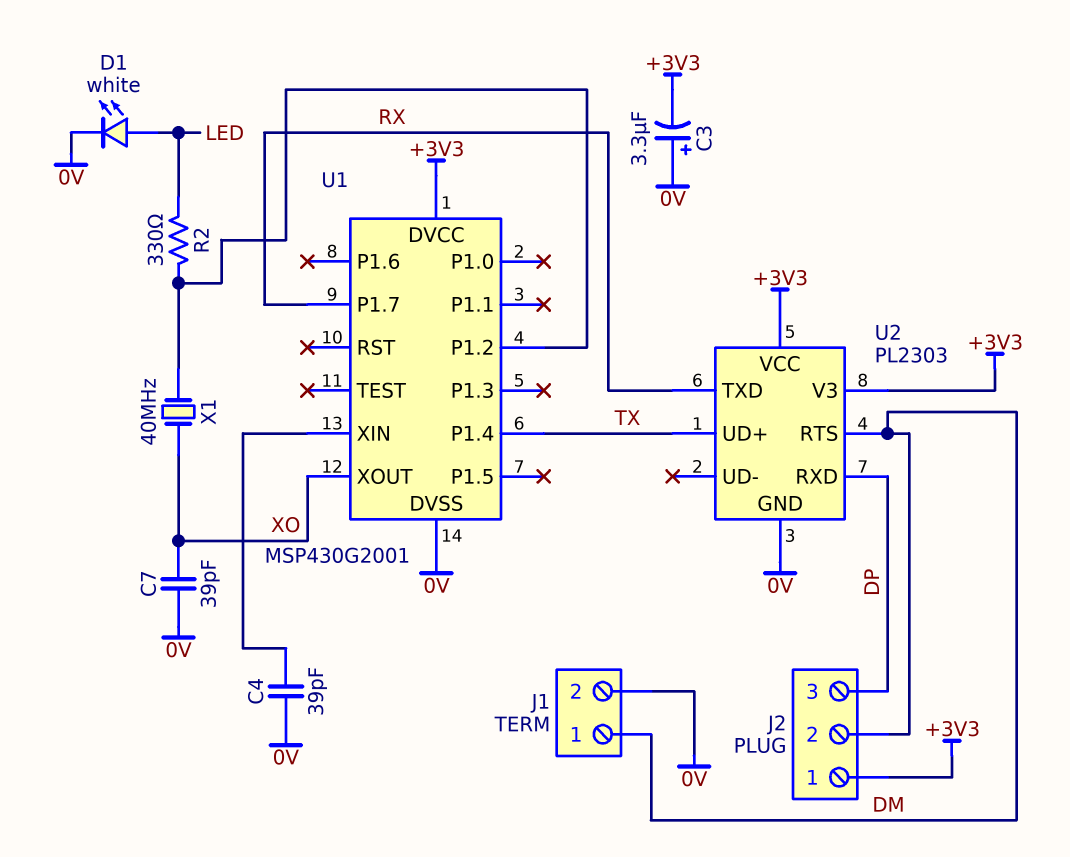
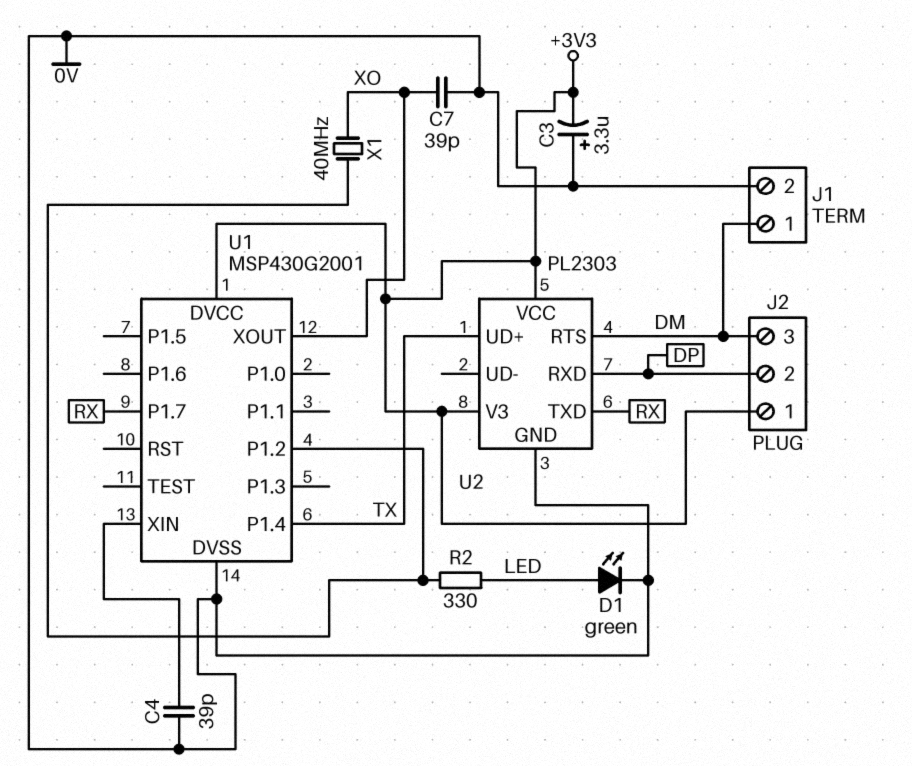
D1: LED white (A LED, K 0V) -> LED green (A LED, K 0V)
J2 pin 2: DM -> DP
J2 pin 3: DP -> DM

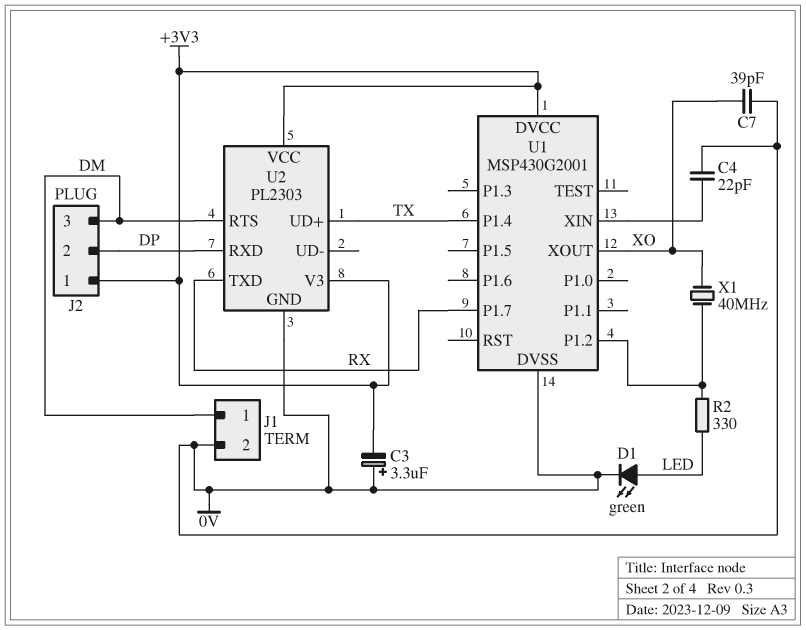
C4: 39pF (0V, U1/XIN) -> 22pF (0V, U1/XIN)

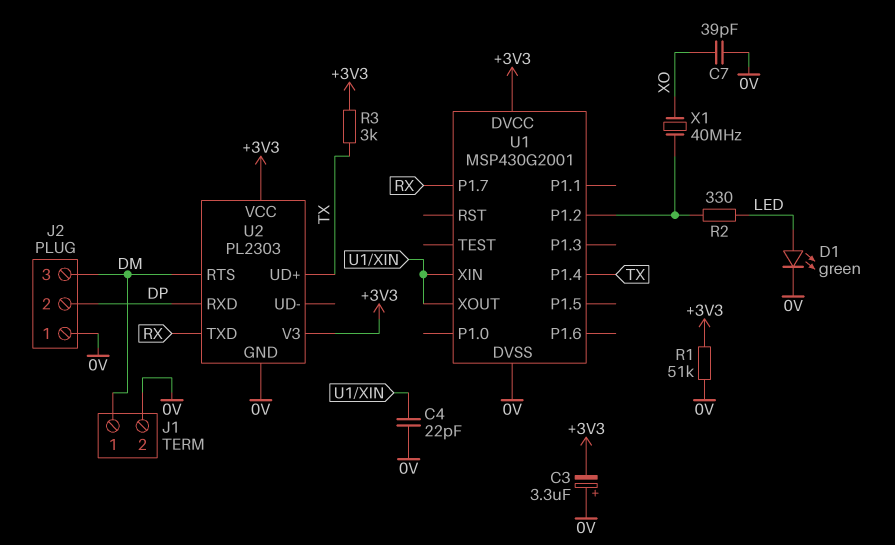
J2 pin 1: +3V3 -> 0V
R1: none -> 51k (+3V3, 0V)
R3: none -> 3k (+3V3, TX)
U1 pin XOUT: XO -> U1/XIN

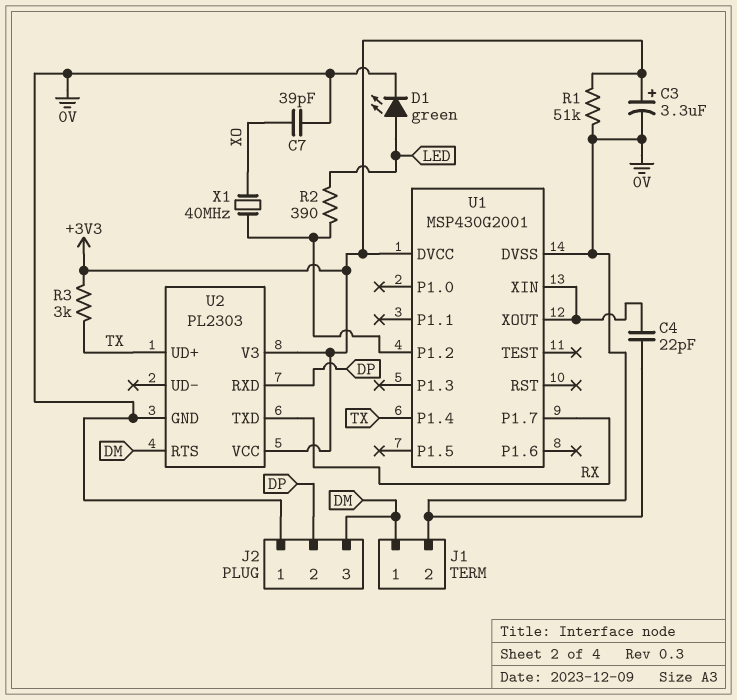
C3: 3.3uF (plus 0V, minus +3V3) -> 3.3uF (plus +3V3, minus 0V)
R2: 330 (LED, U1/P1.2) -> 390 (LED, U1/P1.2)

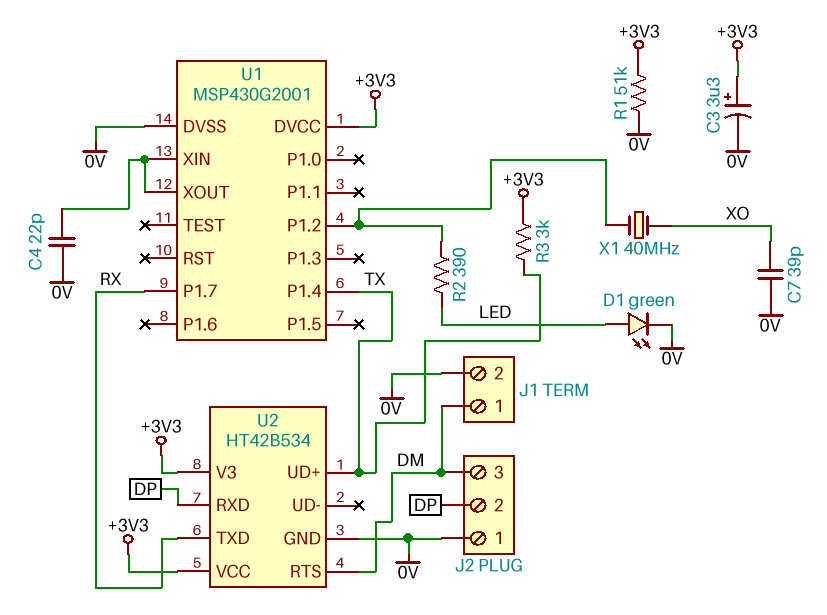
U2: PL2303 -> HT42B534

